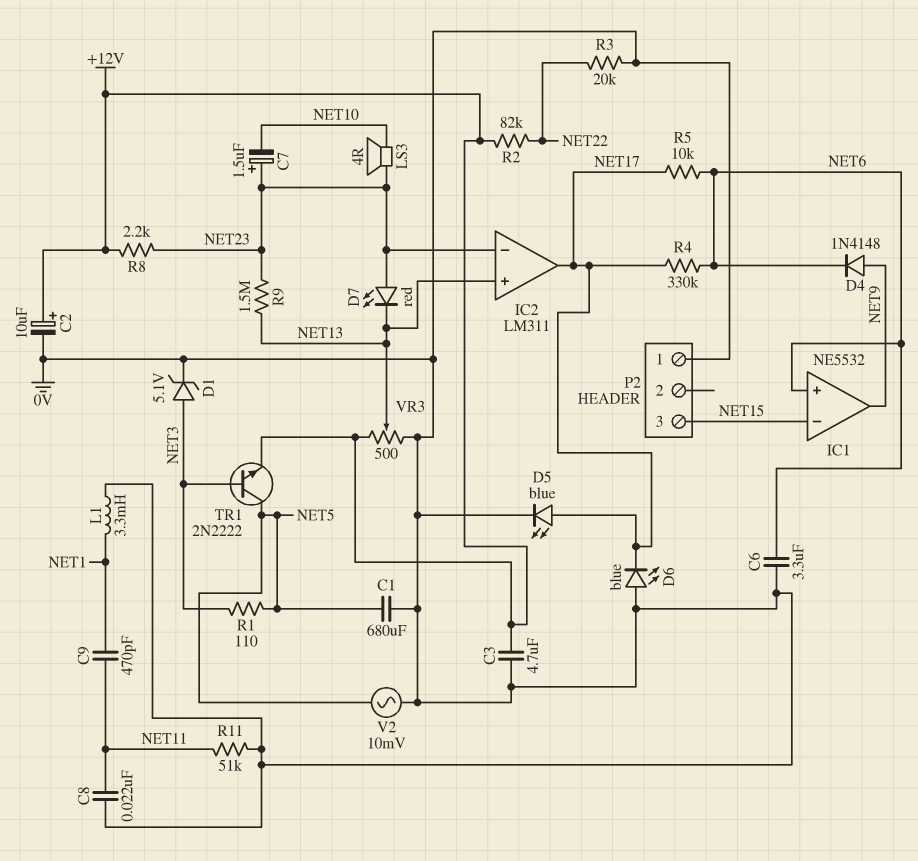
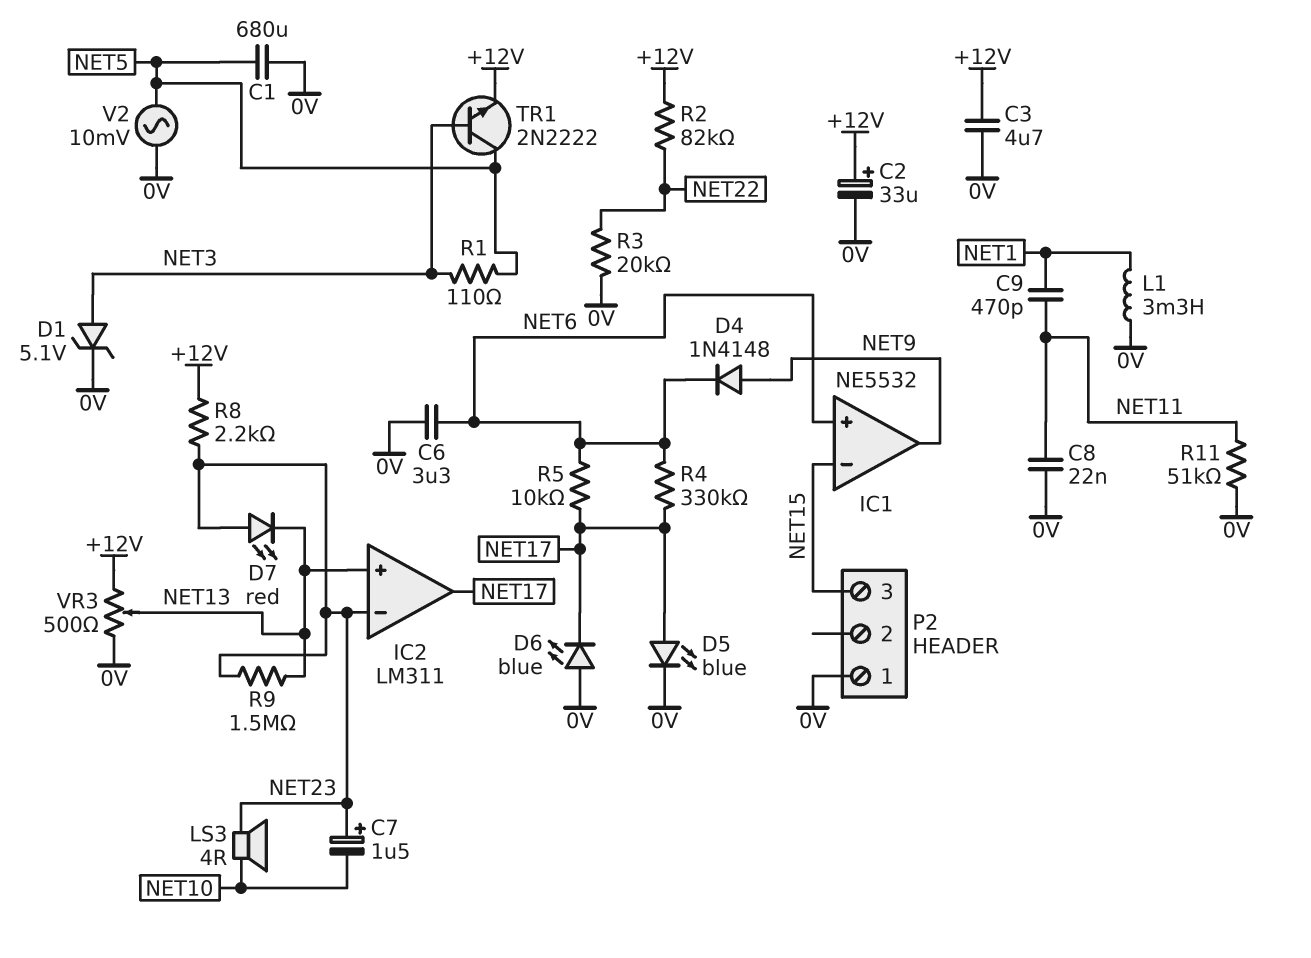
C2: 10uF (plus +12V, minus 0V) -> 33uF (plus +12V, minus 0V)

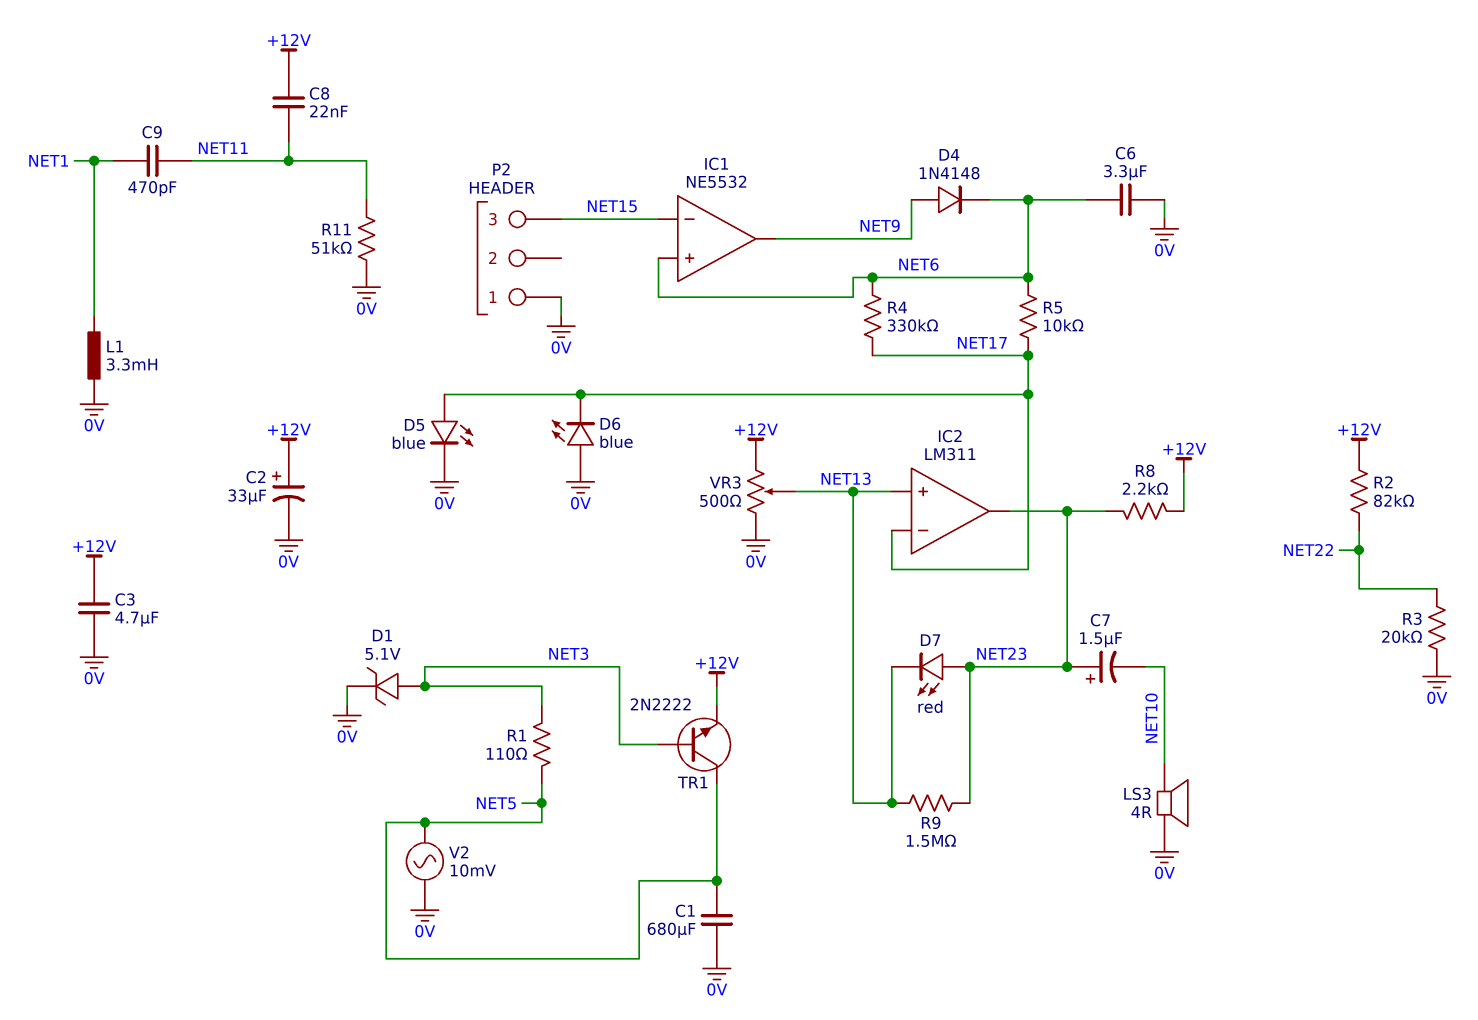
C8: 22nF (0V, NET11) -> 22nF (+12V, NET11)
IC2 pin in-: NET23 -> NET17
IC2 pin out: NET17 -> NET23
LS3: speaker 4R (NET10, NET23) -> speaker 4R (0V, NET10)

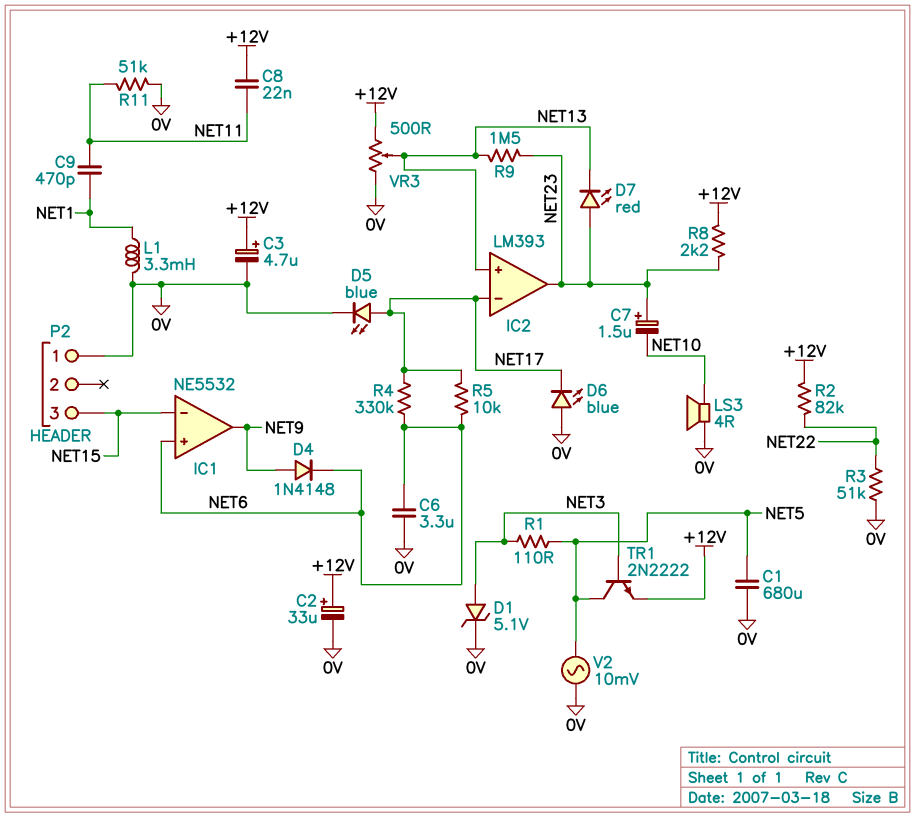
C3: 4.7uF (+12V, 0V) -> 4.7uF (plus +12V, minus 0V)
IC2: LM311 -> LM393
R3: 20k (0V, NET22) -> 51k (0V, NET22)

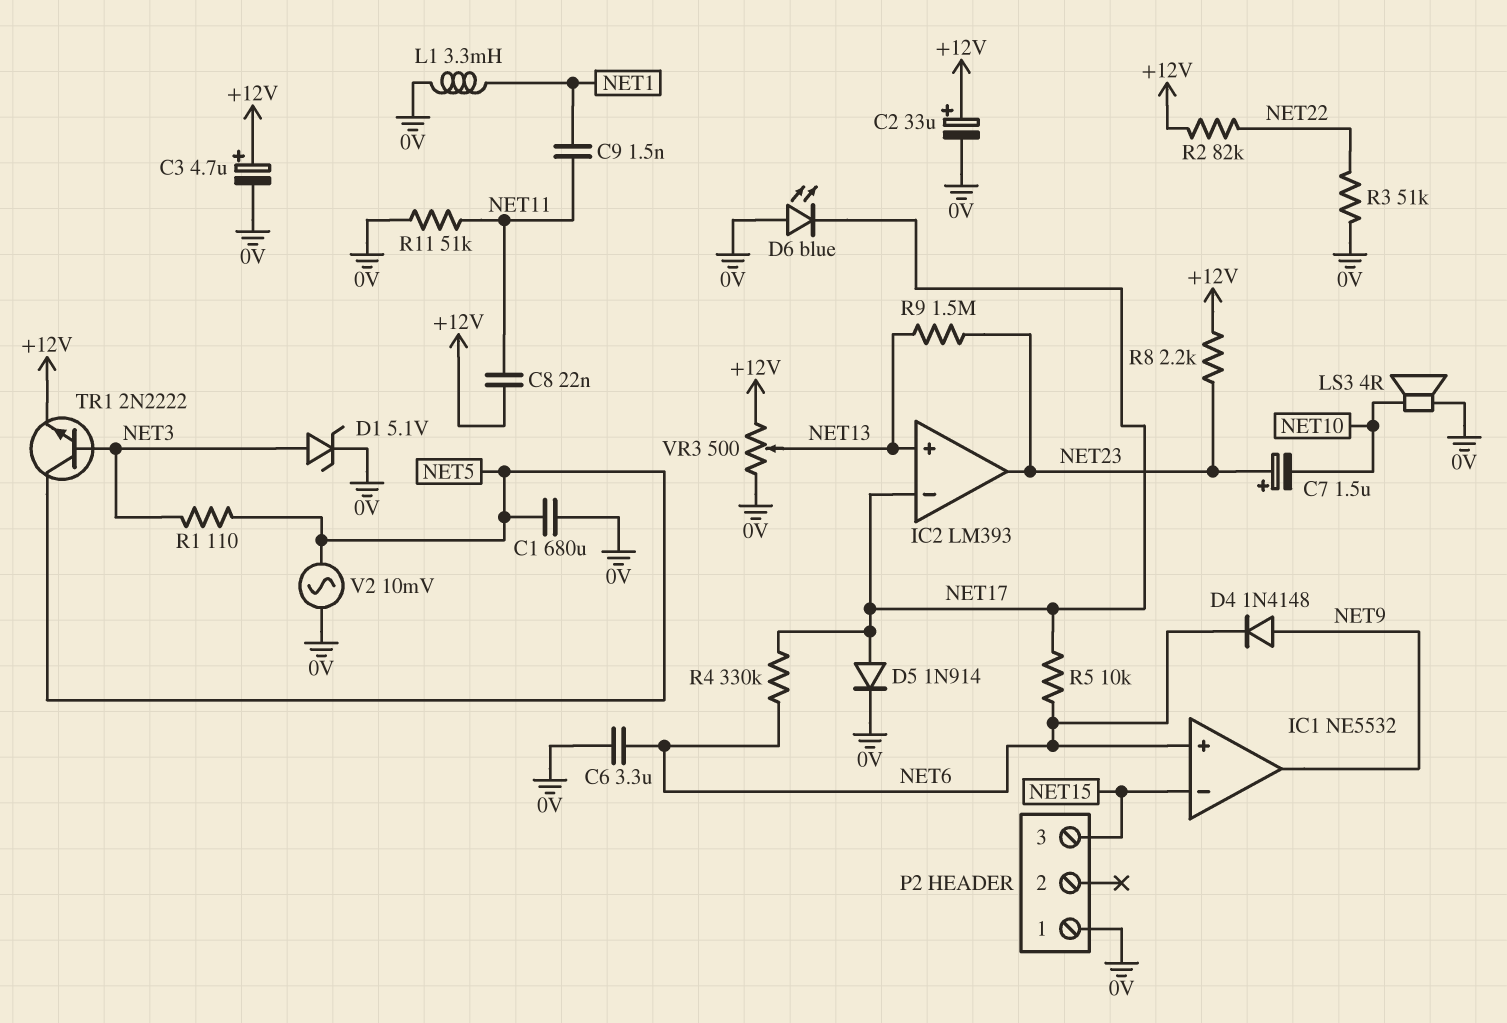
C9: 470pF (NET1, NET11) -> 1.5nF (NET1, NET11)
D5: LED blue (A NET17, K 0V) -> diode 1N914 (A NET17, K 0V)
D7: LED red (A NET23, K NET13) -> none

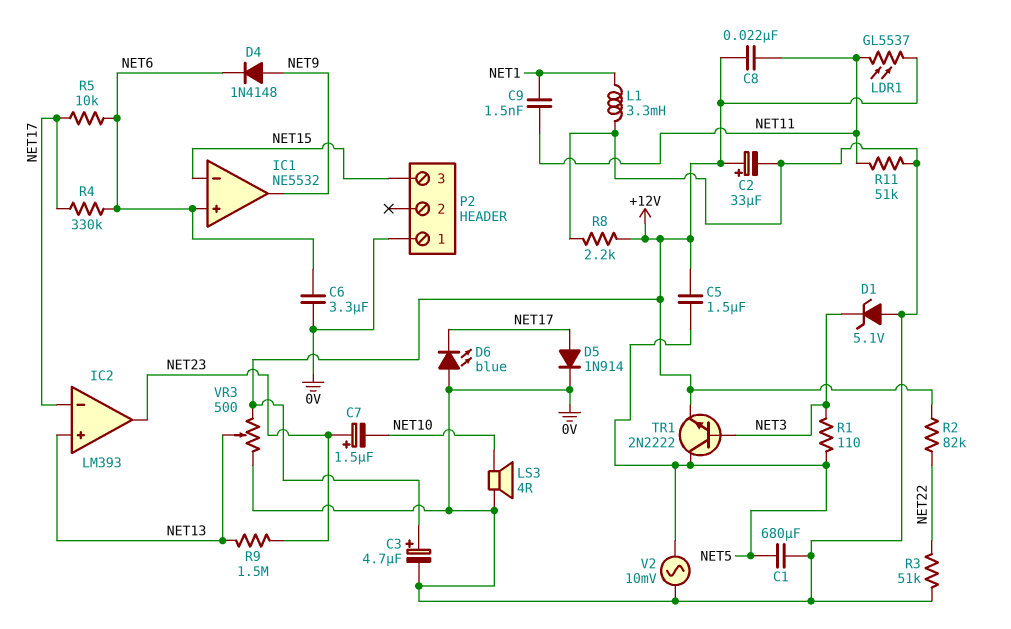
C5: none -> 1.5uF (+12V, NET5)
D1: zener 5.1V (A NET3, K 0V) -> zener 5.1V (A 0V, K NET3)
LDR1: none -> GL5537 (+12V, NET11)
R8: 2.2k (+12V, NET23) -> 2.2k (+12V, 0V)

